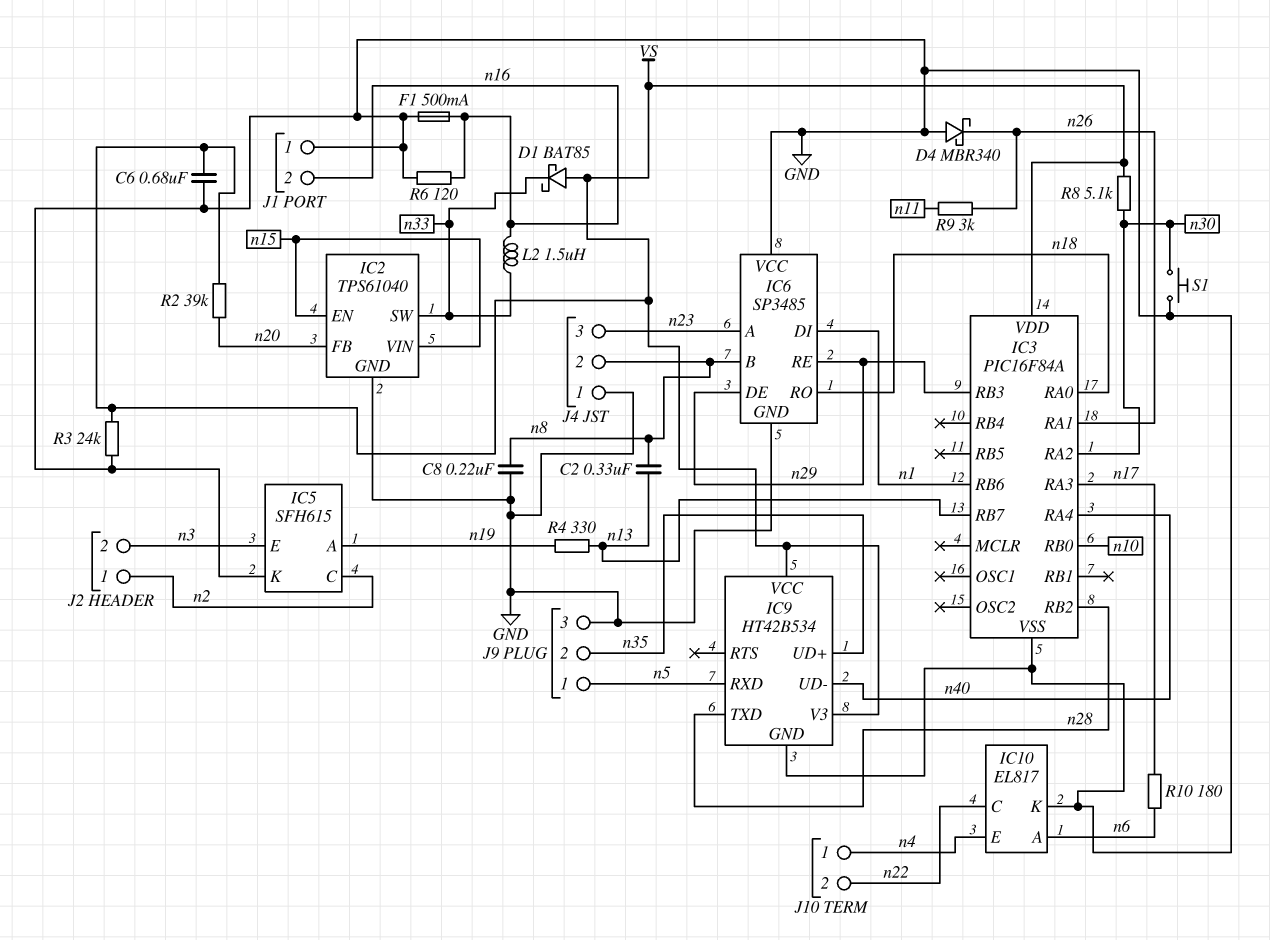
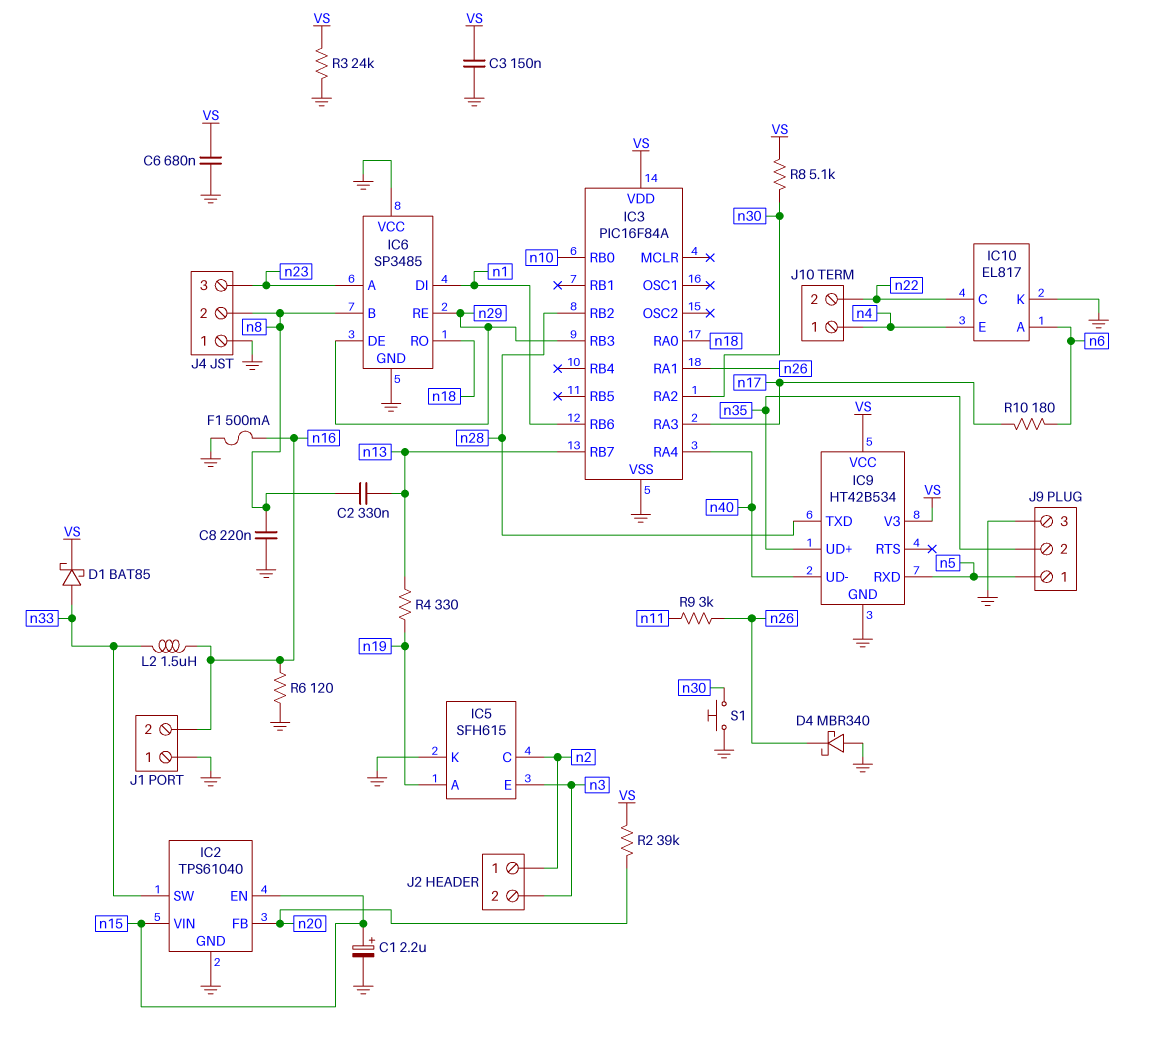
C1: none -> 2.2uF (plus n15, minus GND)
C3: none -> 150nF (GND, VS)
D1: schottky BAT85 (A VS, K n33) -> schottky BAT85 (A n33, K VS)

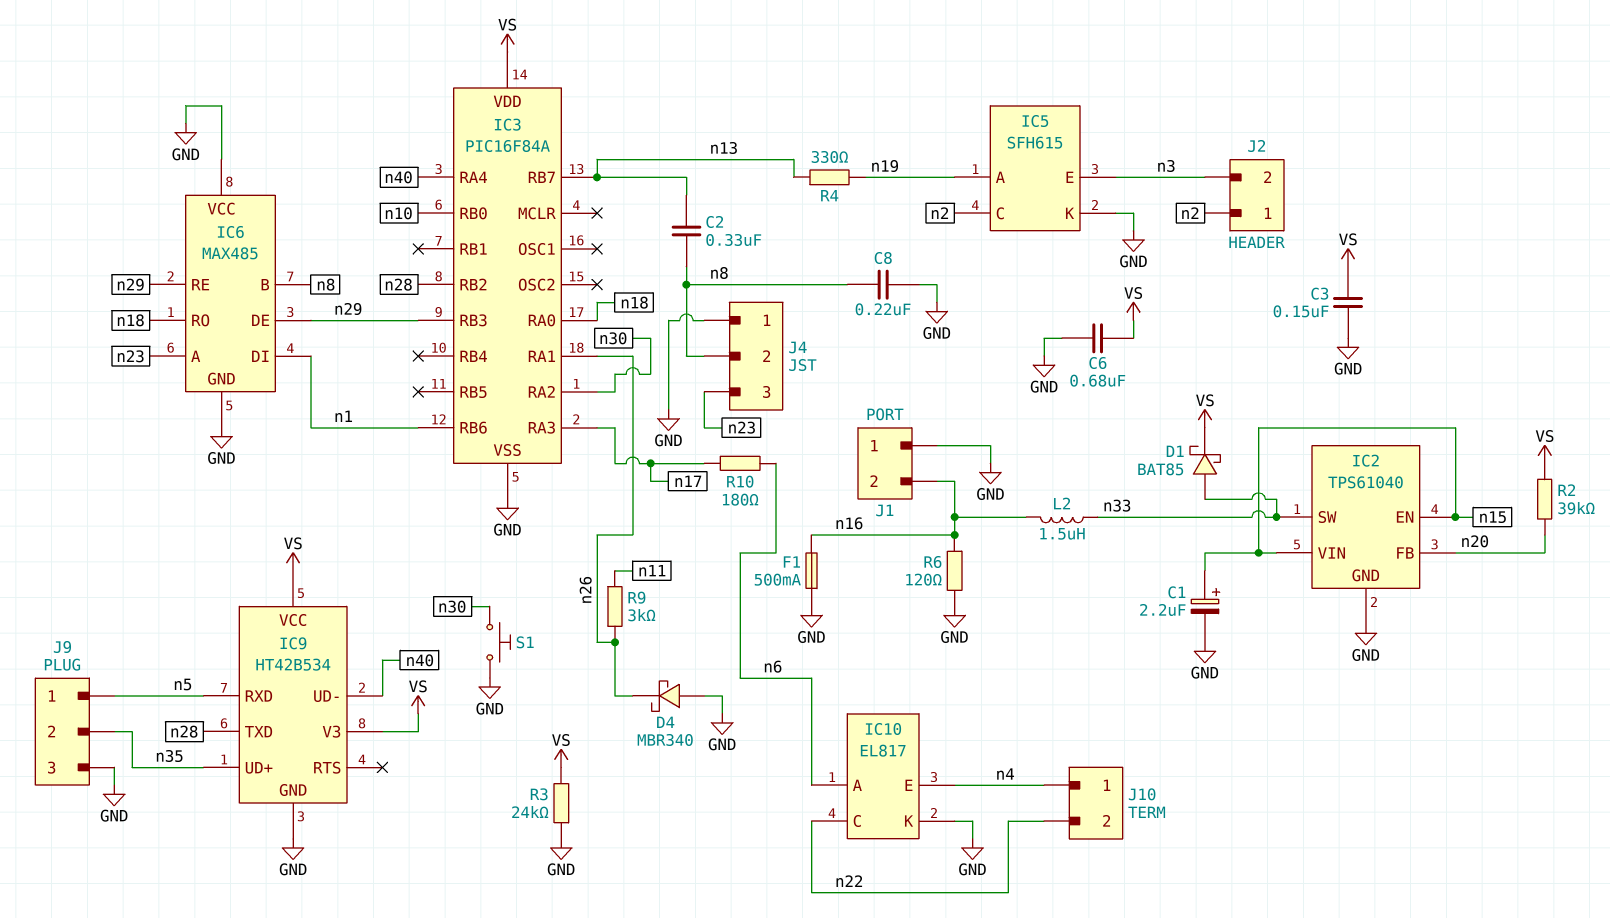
IC6: SP3485 -> MAX485
R8: 5.1k (VS, n30) -> none

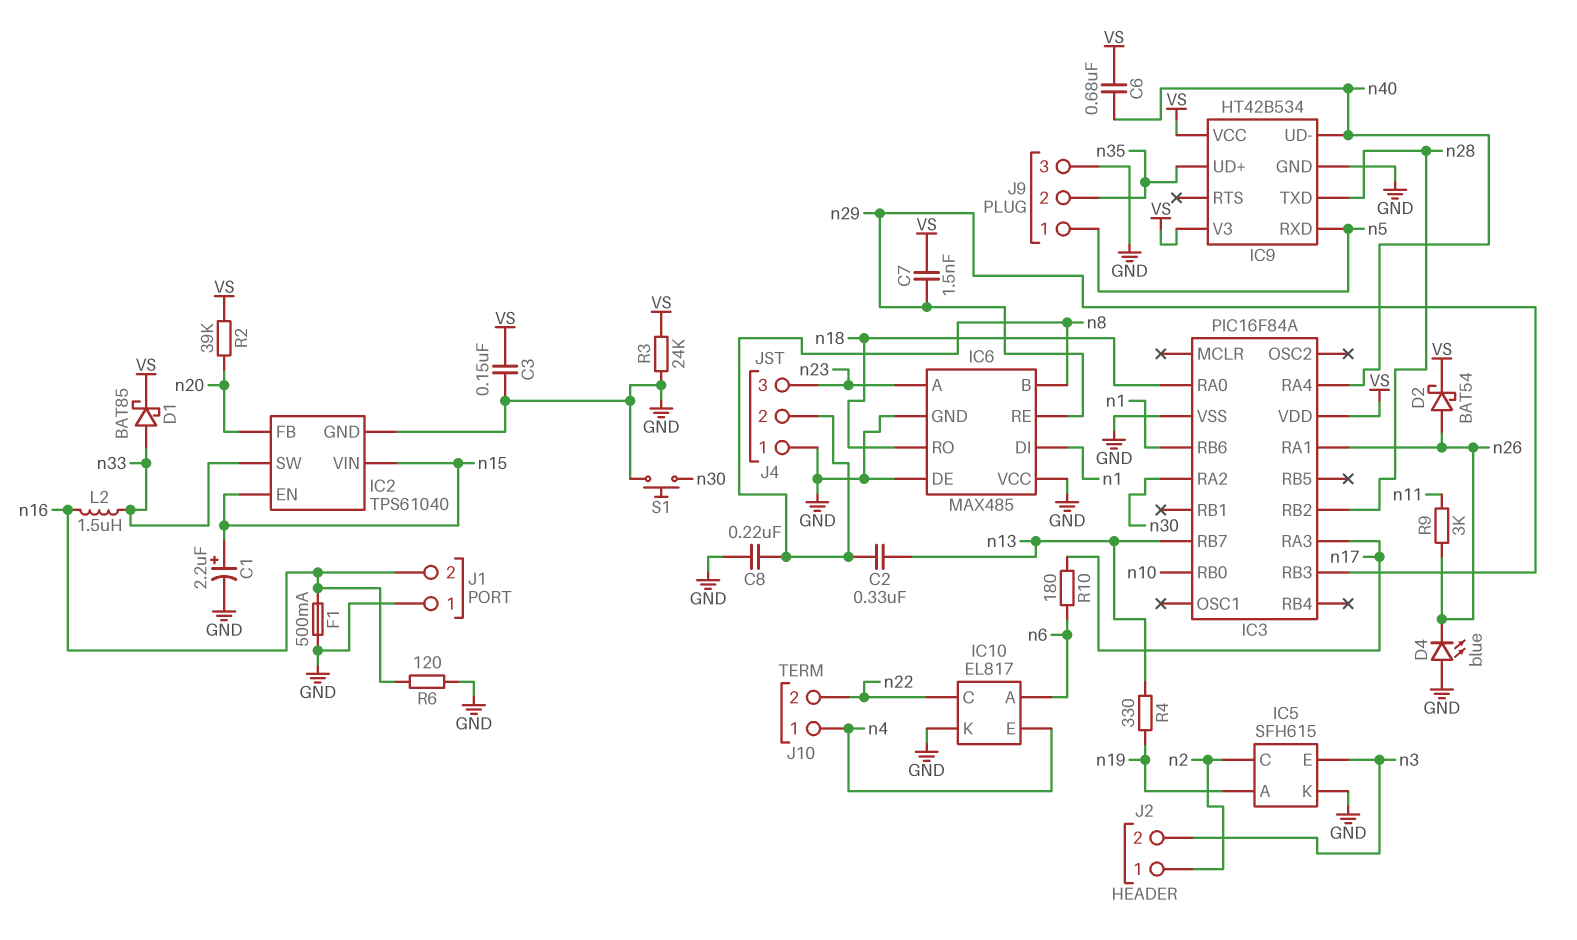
C6: 680nF (GND, VS) -> 680nF (VS, n40)
C7: none -> 1.5nF (VS, n29)
D2: none -> schottky BAT54 (A n26, K VS)
D4: schottky MBR340 (A GND, K n26) -> LED blue (A GND, K n26)
IC6 pin DE: n29 -> GND

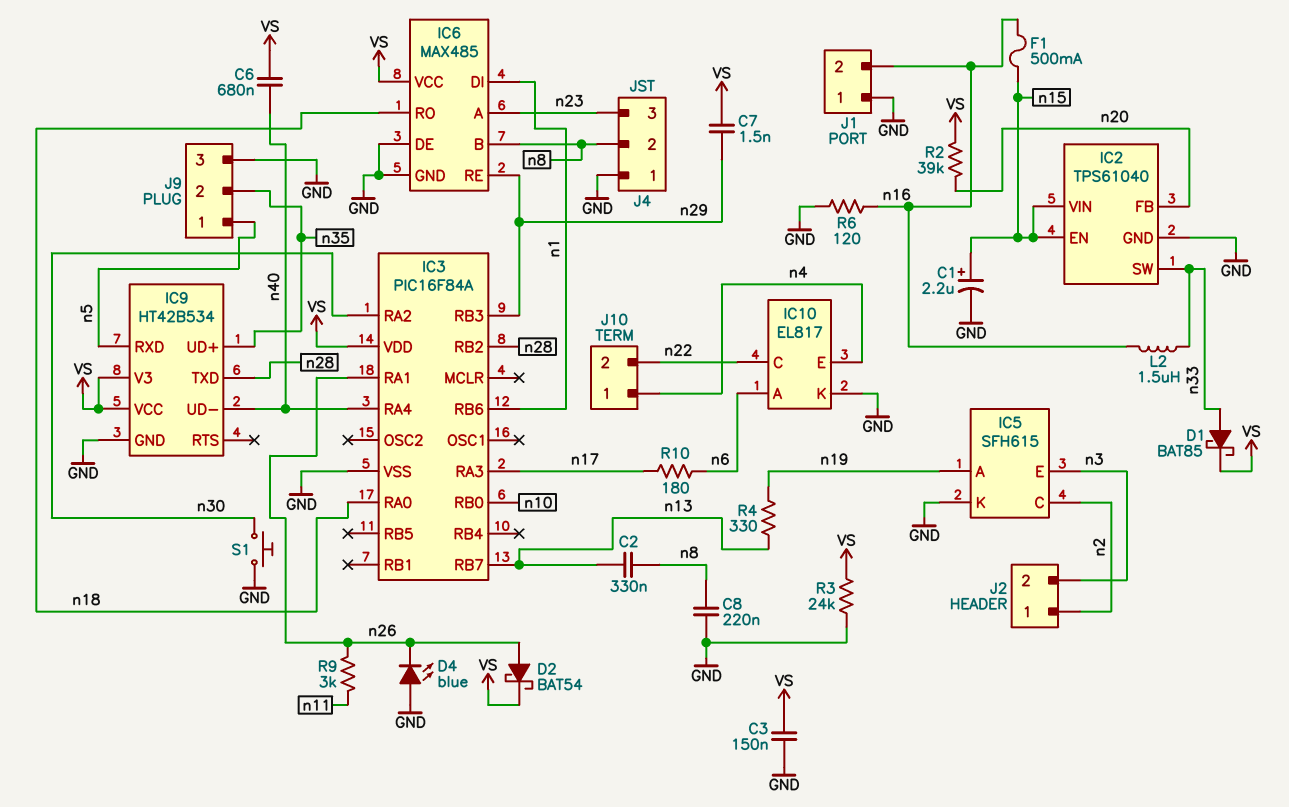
F1: 500mA (GND, n16) -> 500mA (n15, n16)
IC6 pin VCC: GND -> VS

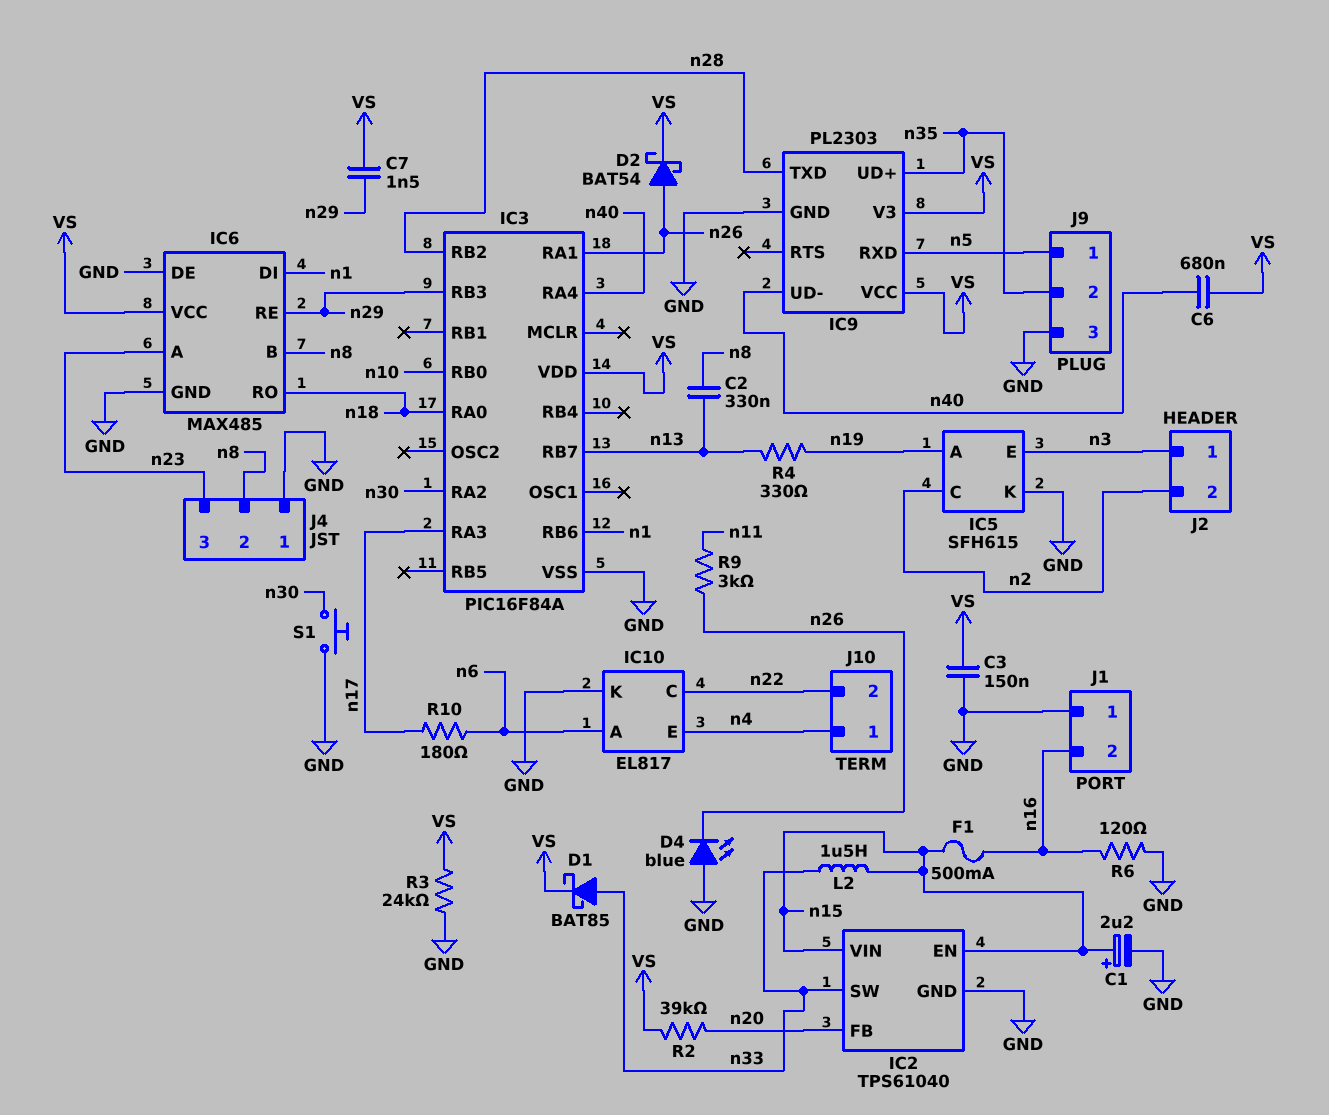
C8: 220nF (GND, n8) -> none
IC9: HT42B534 -> PL2303
J2 pin 1: n2 -> n3
J2 pin 2: n3 -> n2
L2: 1.5uH (n16, n33) -> 1.5uH (n15, n33)

